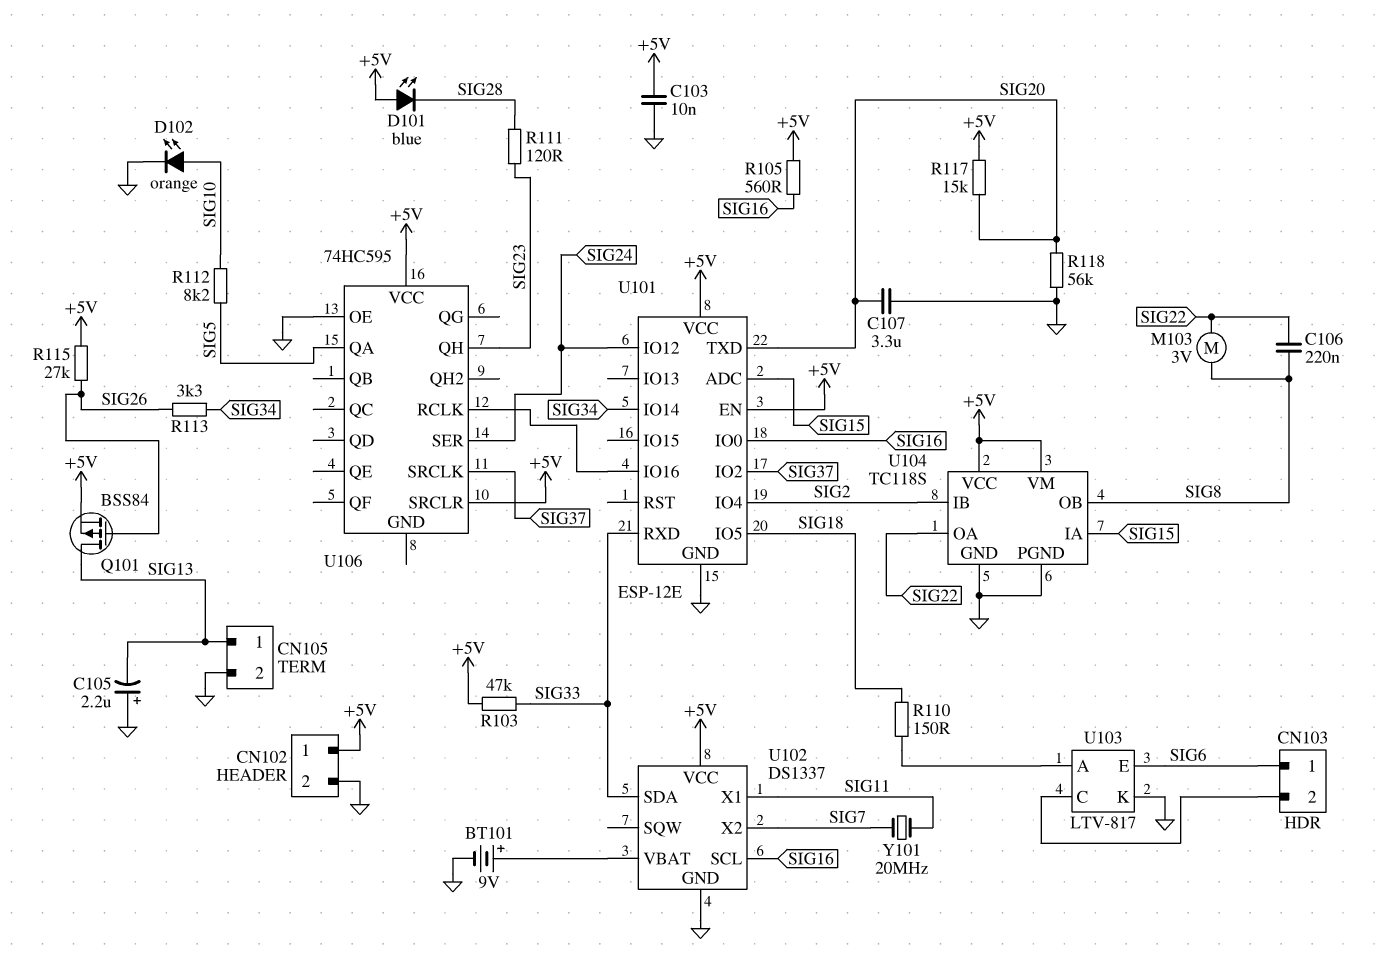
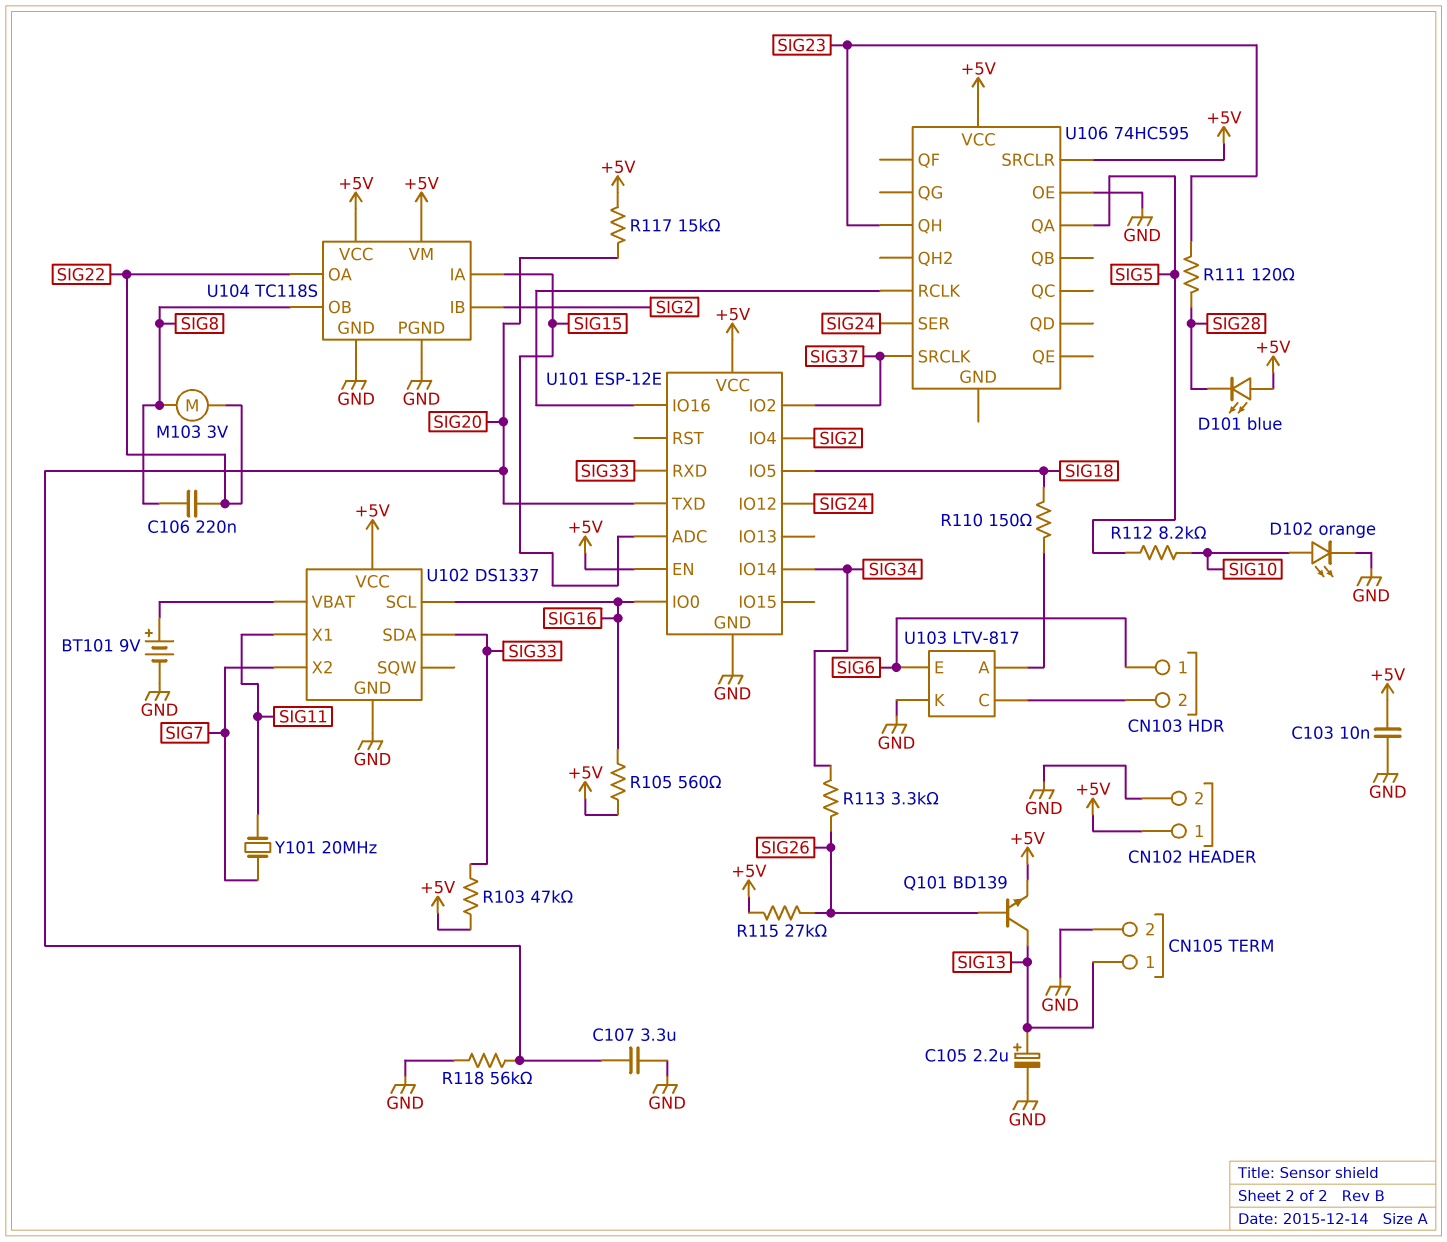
C105: 2.2uF (plus GND, minus SIG13) -> 2.2uF (plus SIG13, minus GND)
Q101: PMOS BSS84 (G SIG26, D SIG13, S +5V) -> NPN BD139 (B SIG26, C SIG13, E +5V)

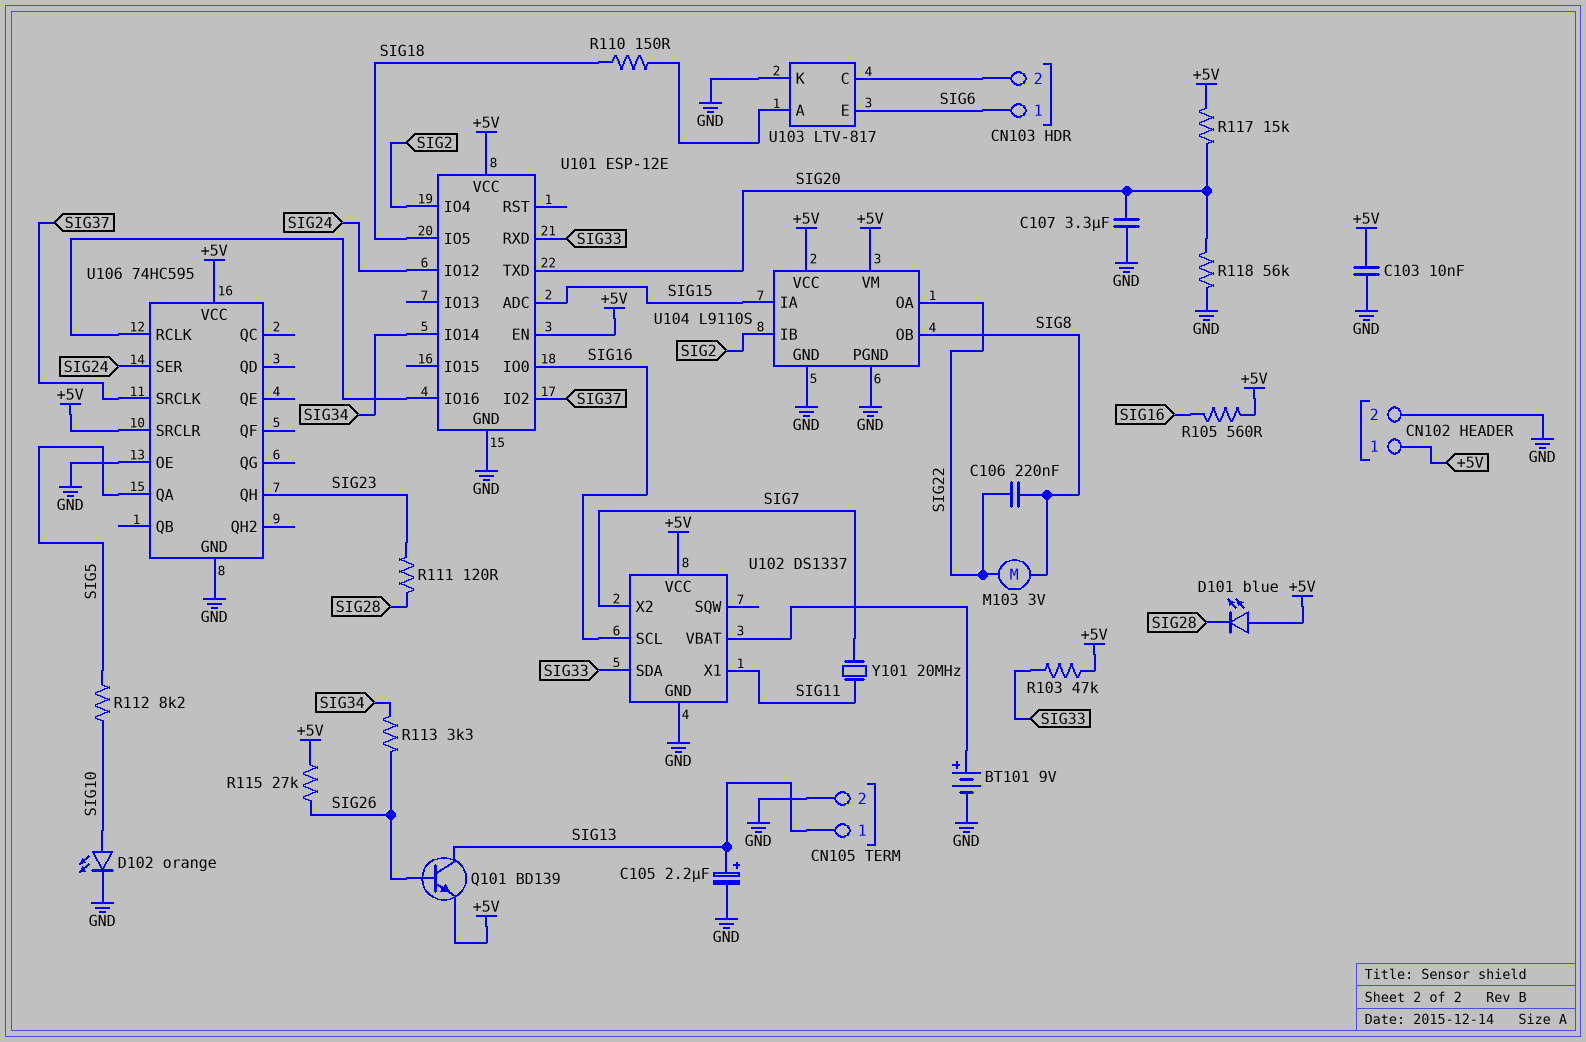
U104: TC118S -> L9110S
U106 pin GND: none -> GND

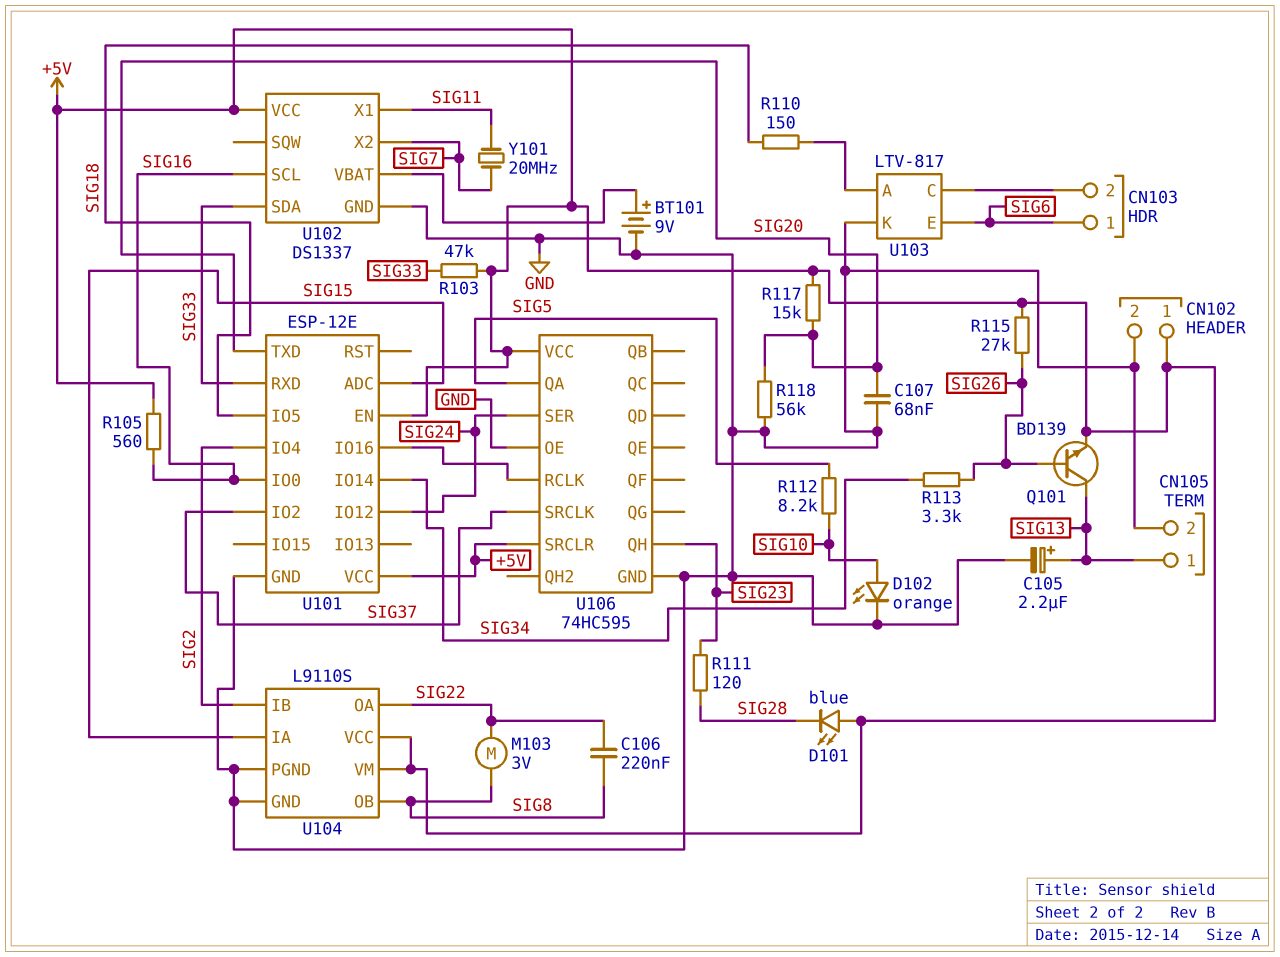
C103: 10nF (+5V, GND) -> none
C107: 3.3uF (GND, SIG20) -> 68nF (GND, SIG20)

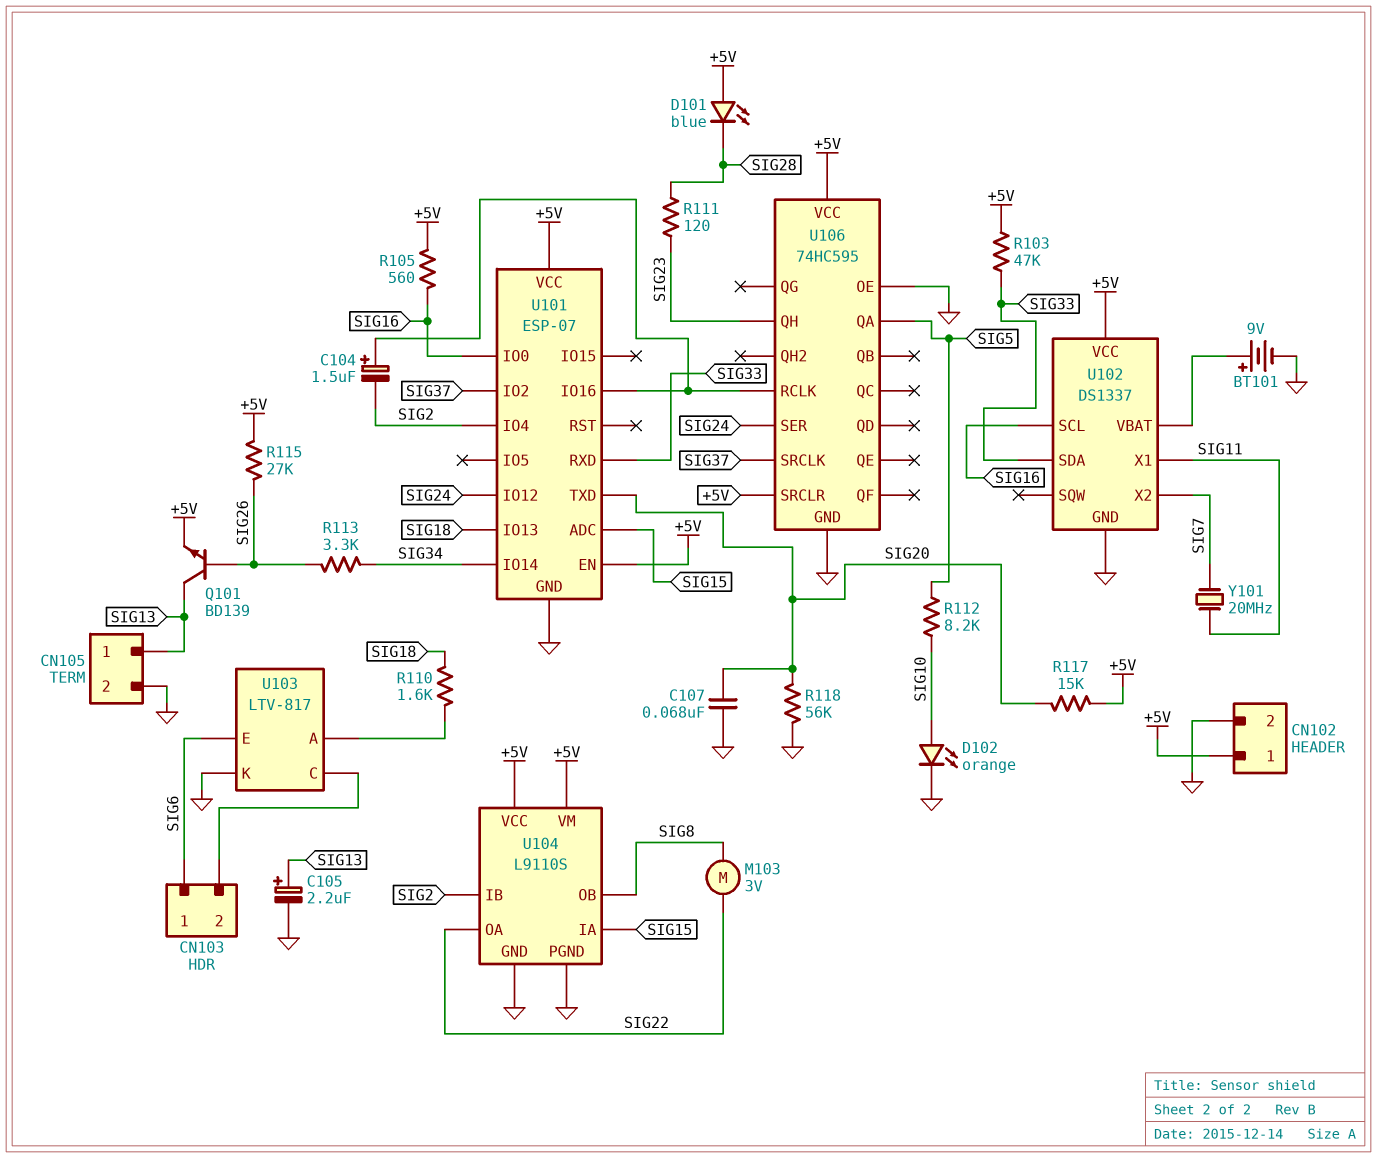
C104: none -> 1.5uF (plus U101/IO16, minus SIG2)
C106: 220nF (SIG8, SIG22) -> none
R110: 150 (SIG18, U103/A) -> 1.6k (SIG18, U103/A)
U101: ESP-12E -> ESP-07
U101 pin IO5: SIG18 -> none
U101 pin IO13: none -> SIG18

